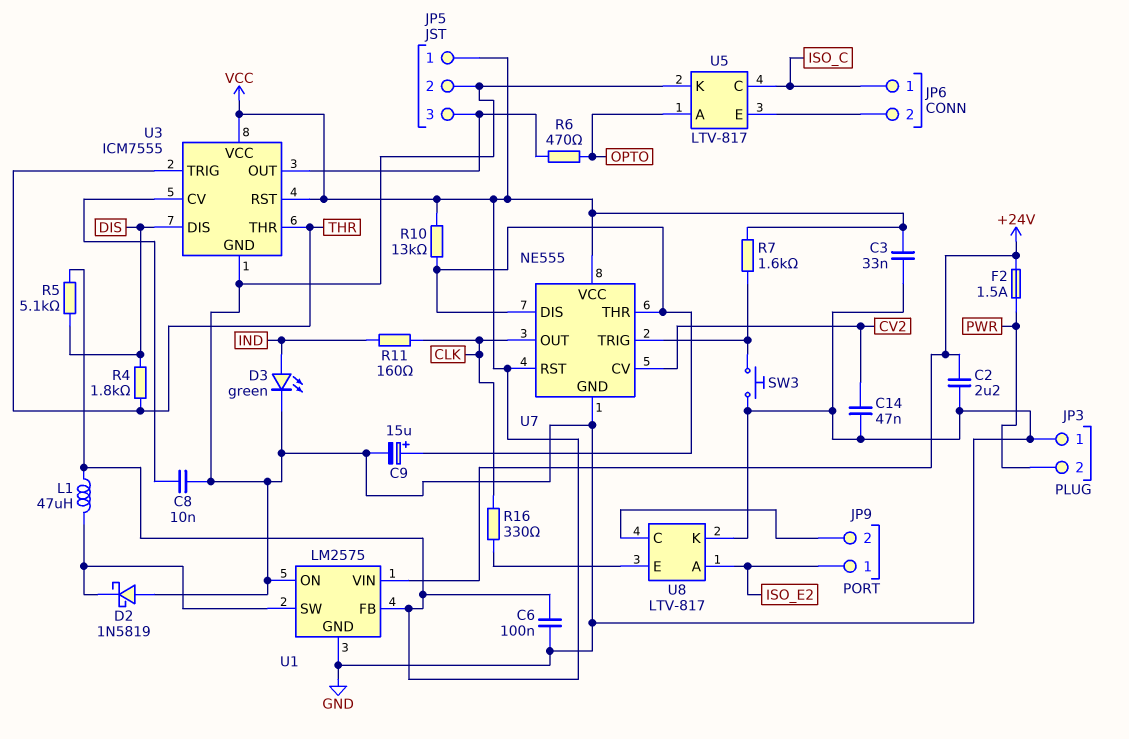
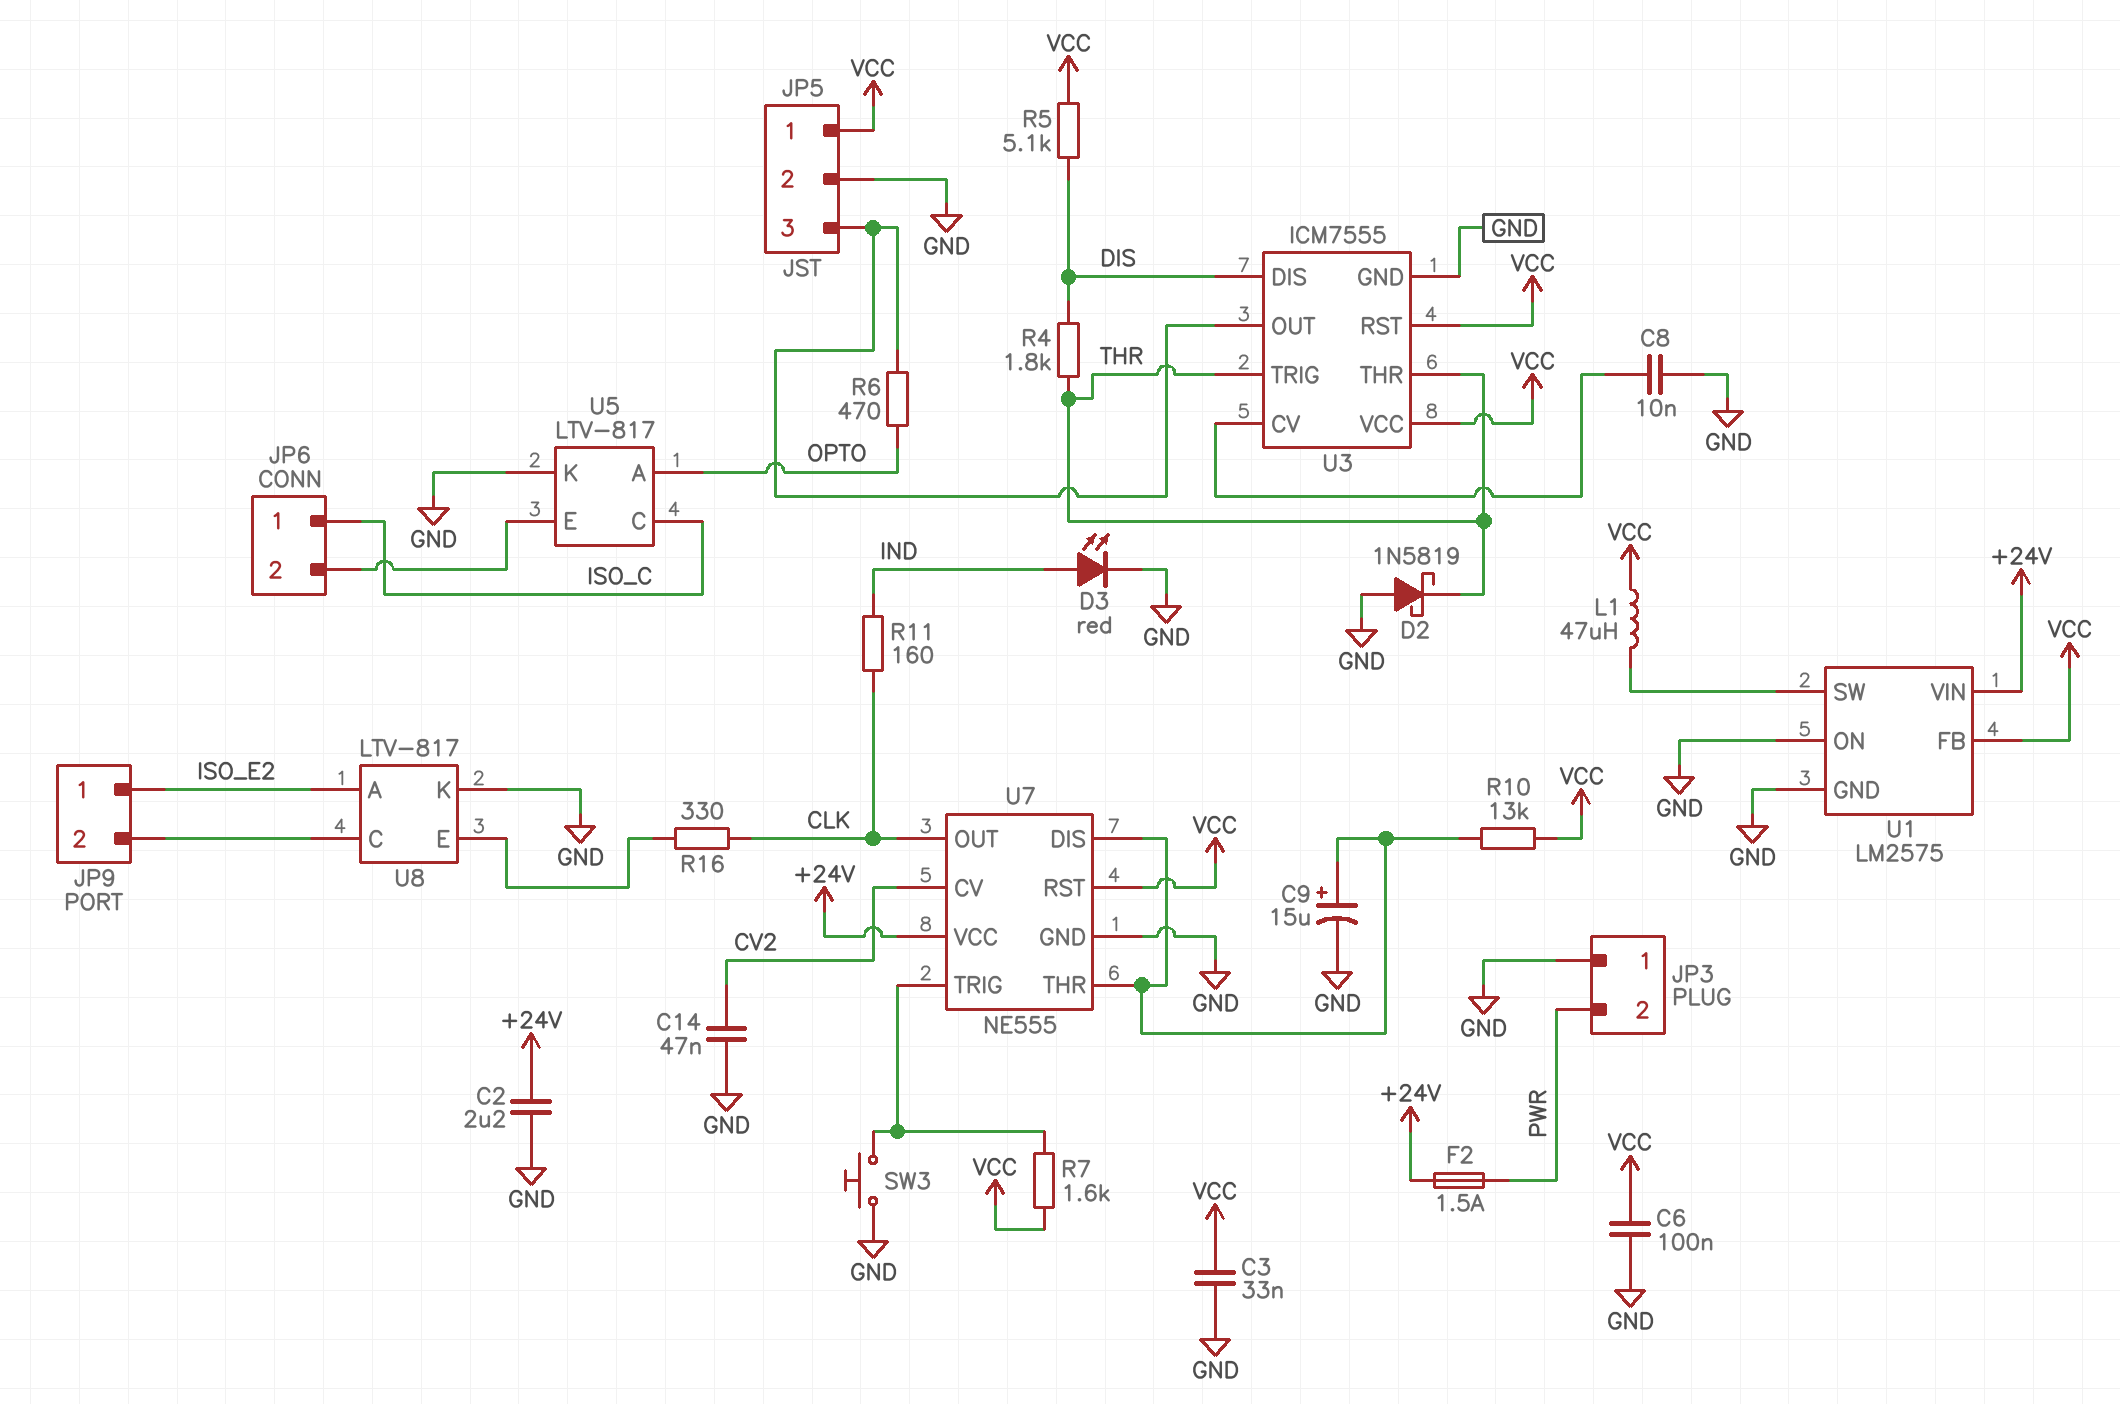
D2: schottky 1N5819 (A GND, K U1/SW) -> schottky 1N5819 (A GND, K THR)
D3: LED green (A IND, K GND) -> LED red (A IND, K GND)
U7 pin VCC: VCC -> +24V

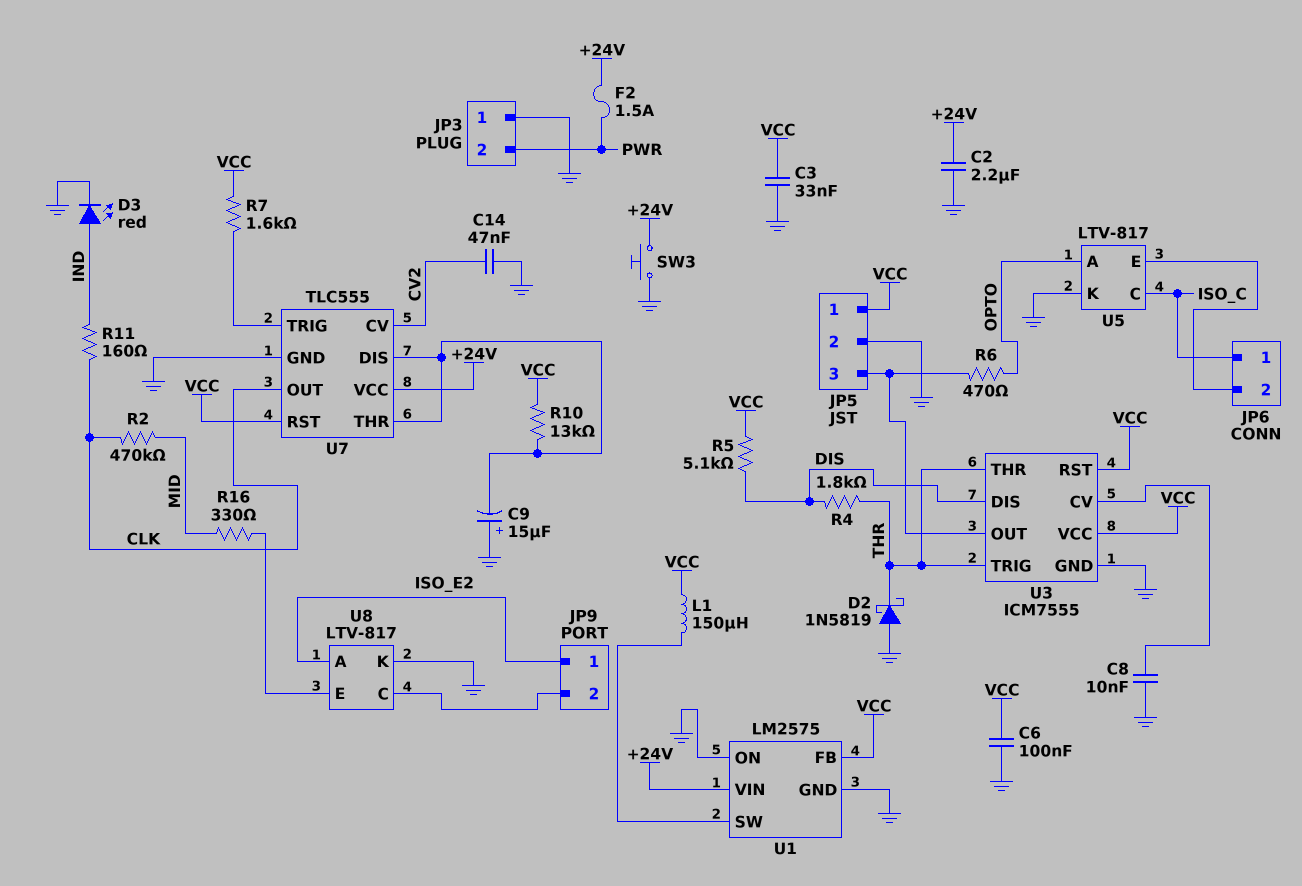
C9: 15uF (plus U7/DIS, minus GND) -> 15uF (plus GND, minus U7/DIS)
L1: 47uH (U1/SW, VCC) -> 150uH (U1/SW, VCC)
R2: none -> 470k (CLK, MID)
R16: 330 (CLK, U8/E) -> 330 (MID, U8/E)
SW3: button (GND, U7/TRIG) -> button (+24V, GND)
U7: NE555 -> TLC555

